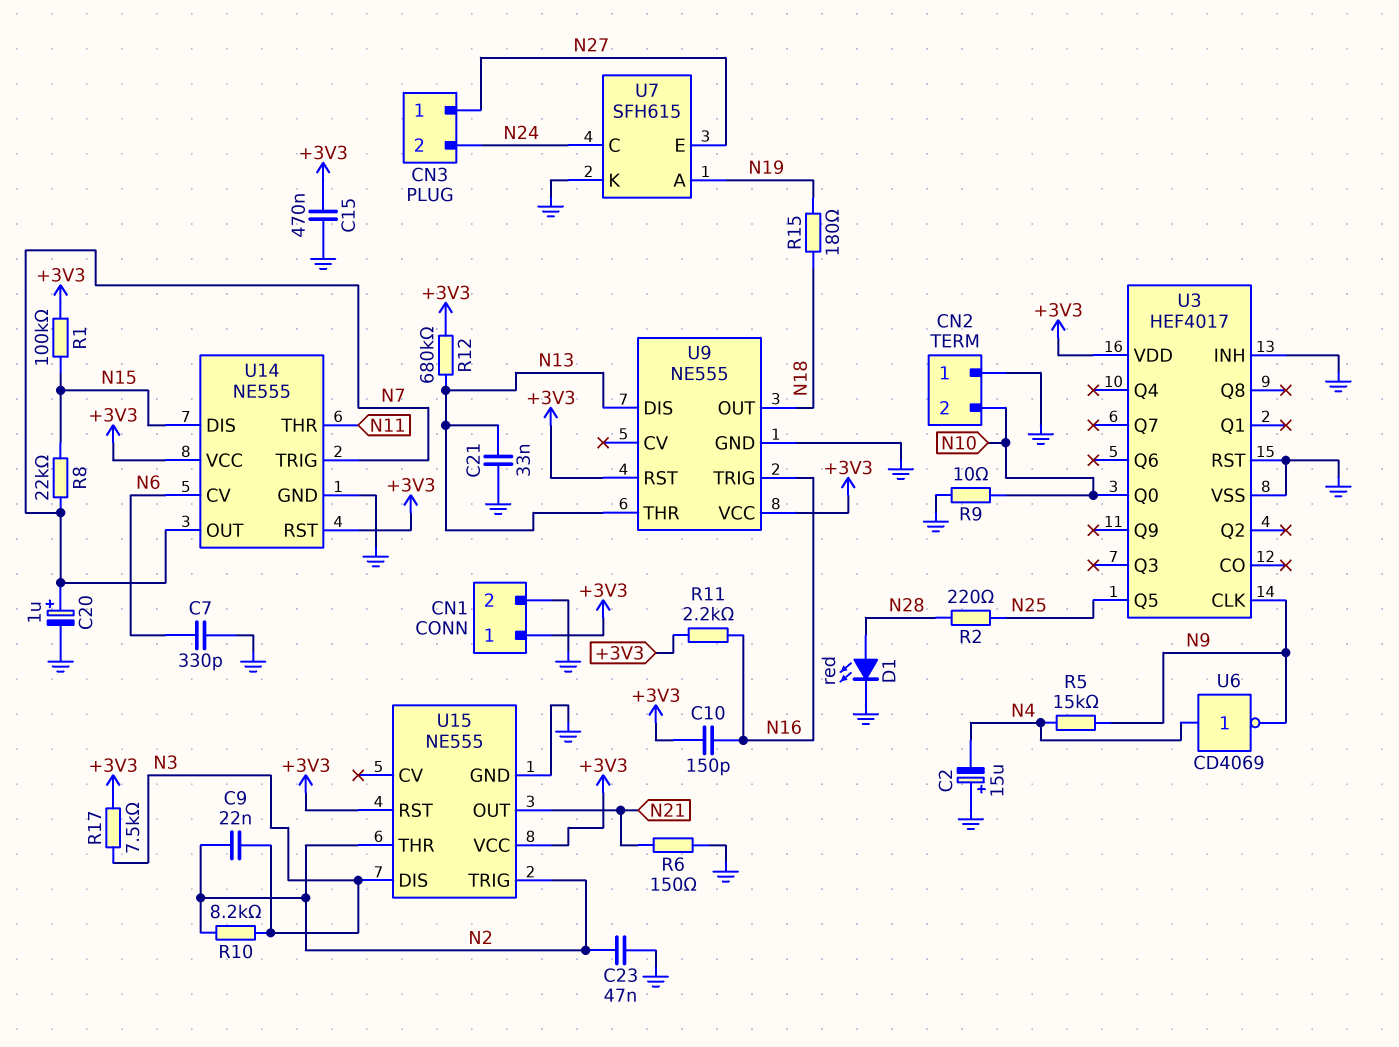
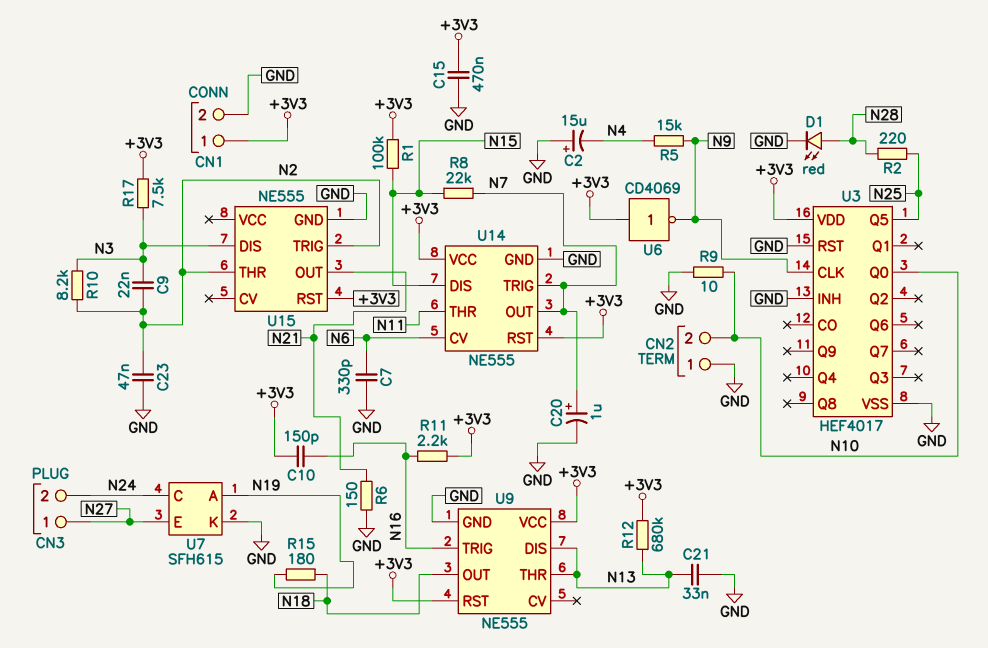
U6: NOT CD4069 (in N4, out N9) -> NOT CD4069 (in +3V3, out N9)
U15 pin VCC: +3V3 -> none

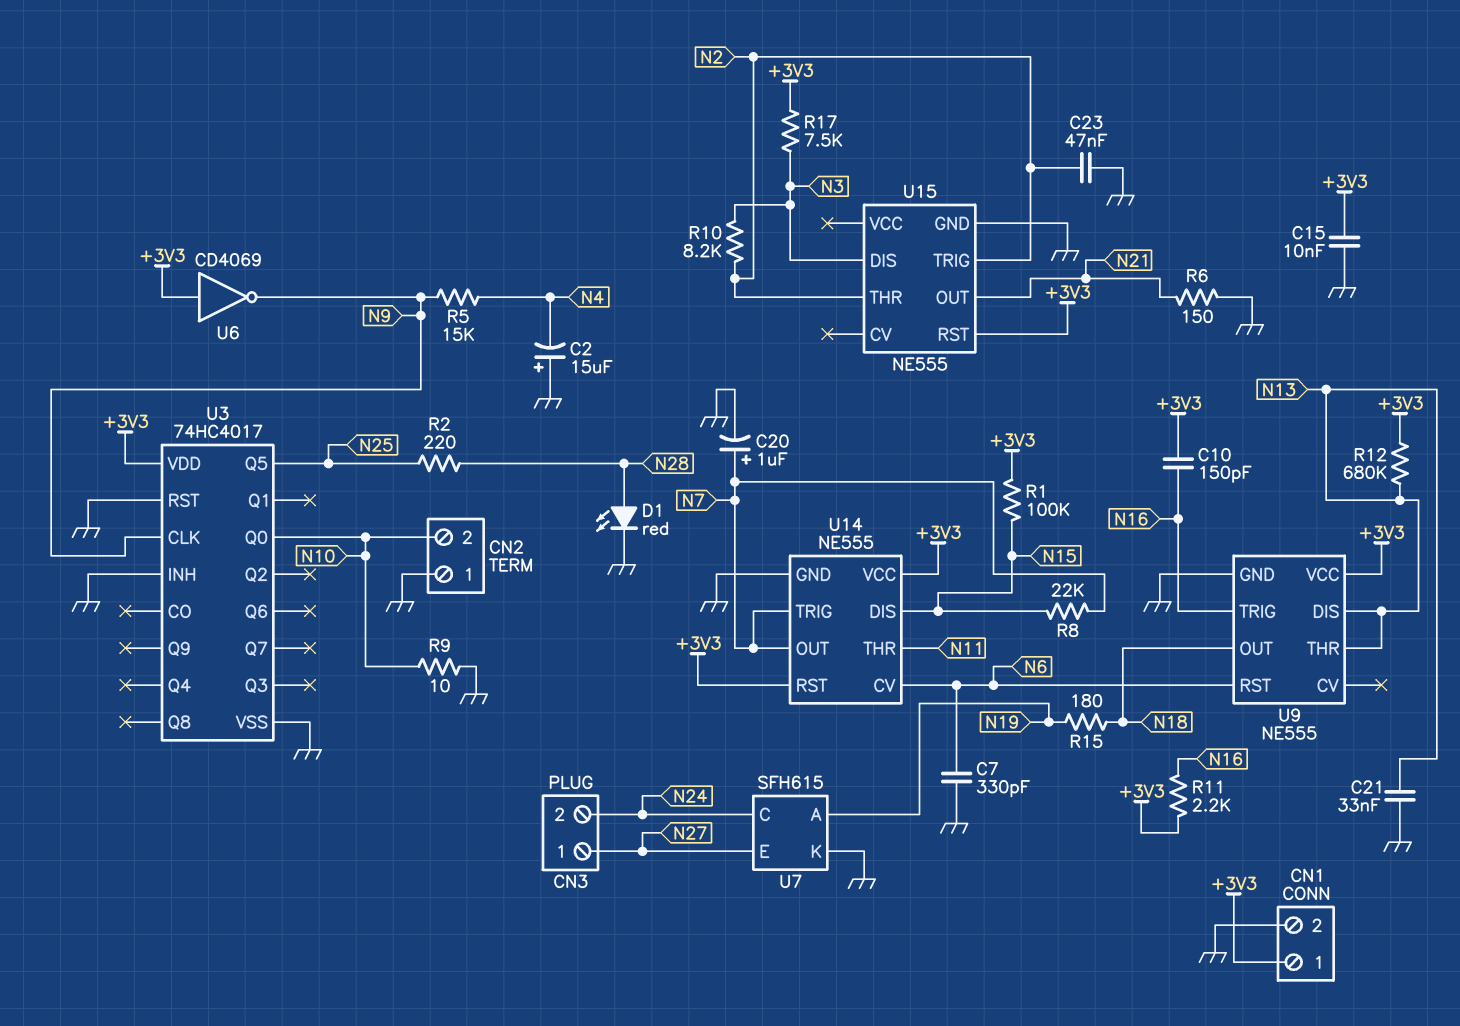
C9: 22nF (N2, N3) -> none
C15: 470nF (+3V3, GND) -> 10nF (+3V3, GND)
U3: HEF4017 -> 74HC4017
U9 pin RST: +3V3 -> N6

